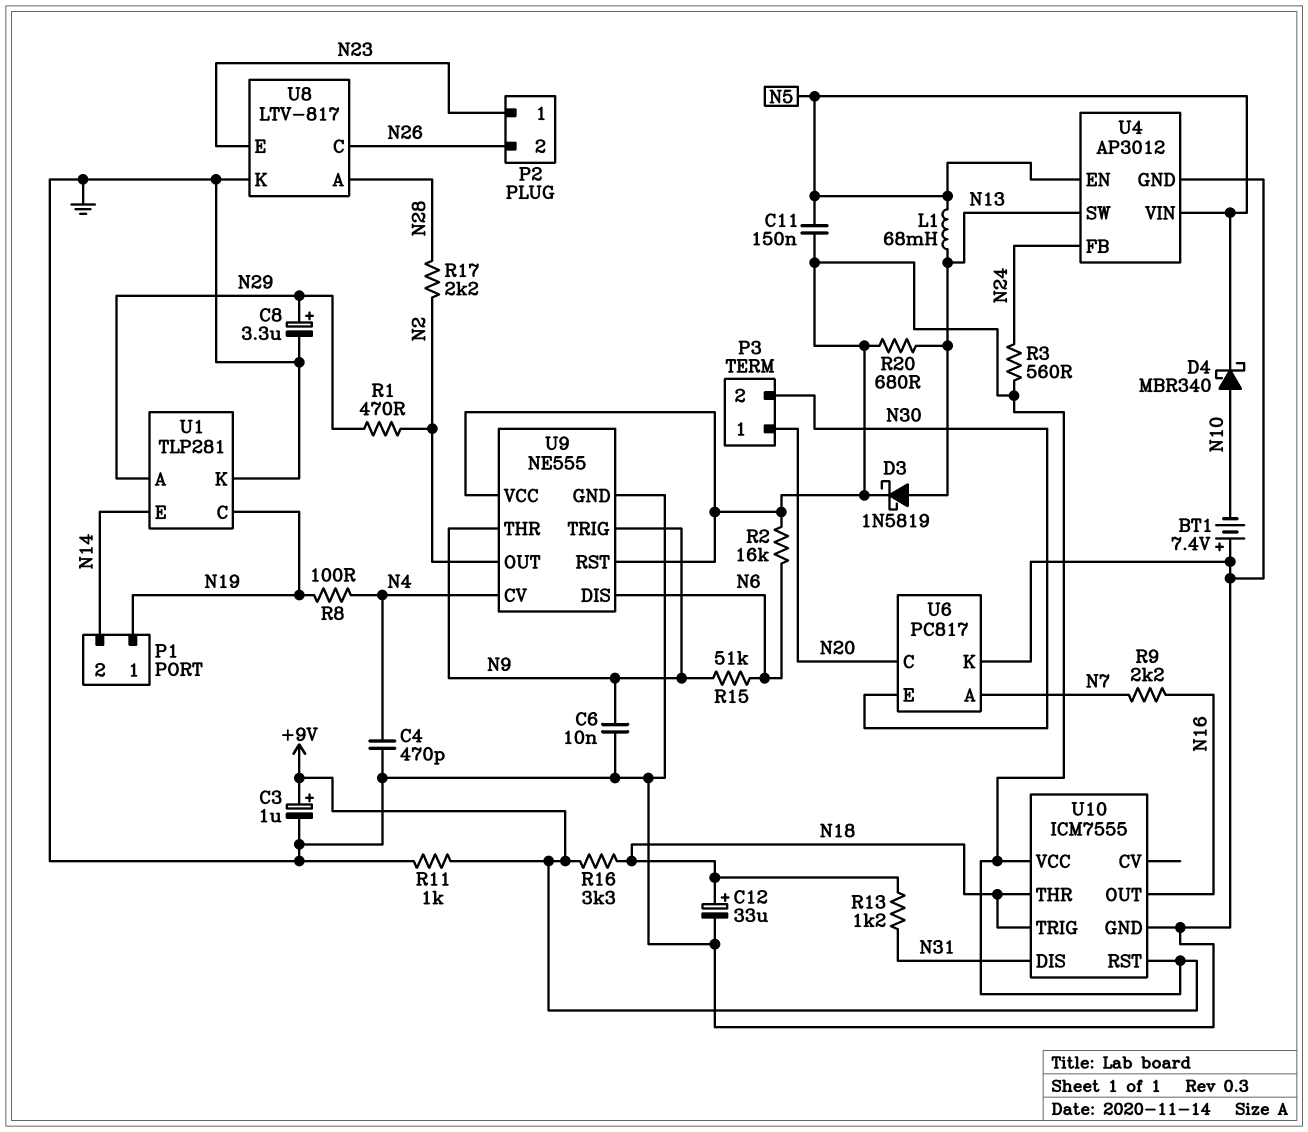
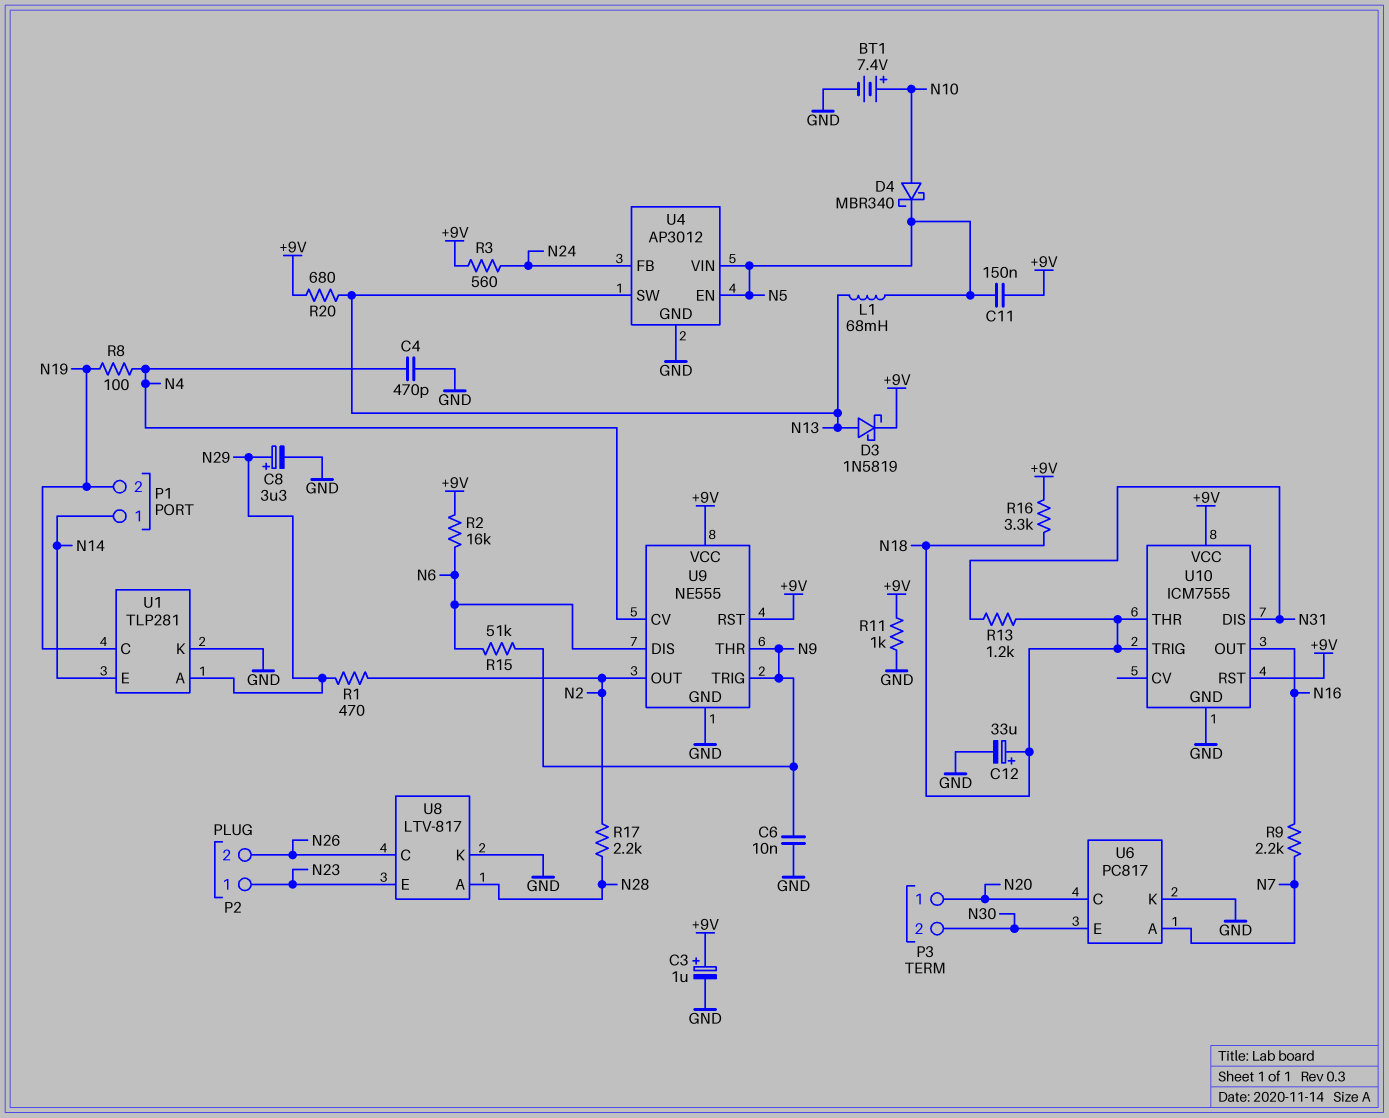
BT1: 7.4V (plus GND, minus N10) -> 7.4V (plus N10, minus GND)
P1 pin 1: N19 -> N14
P1 pin 2: N14 -> N19

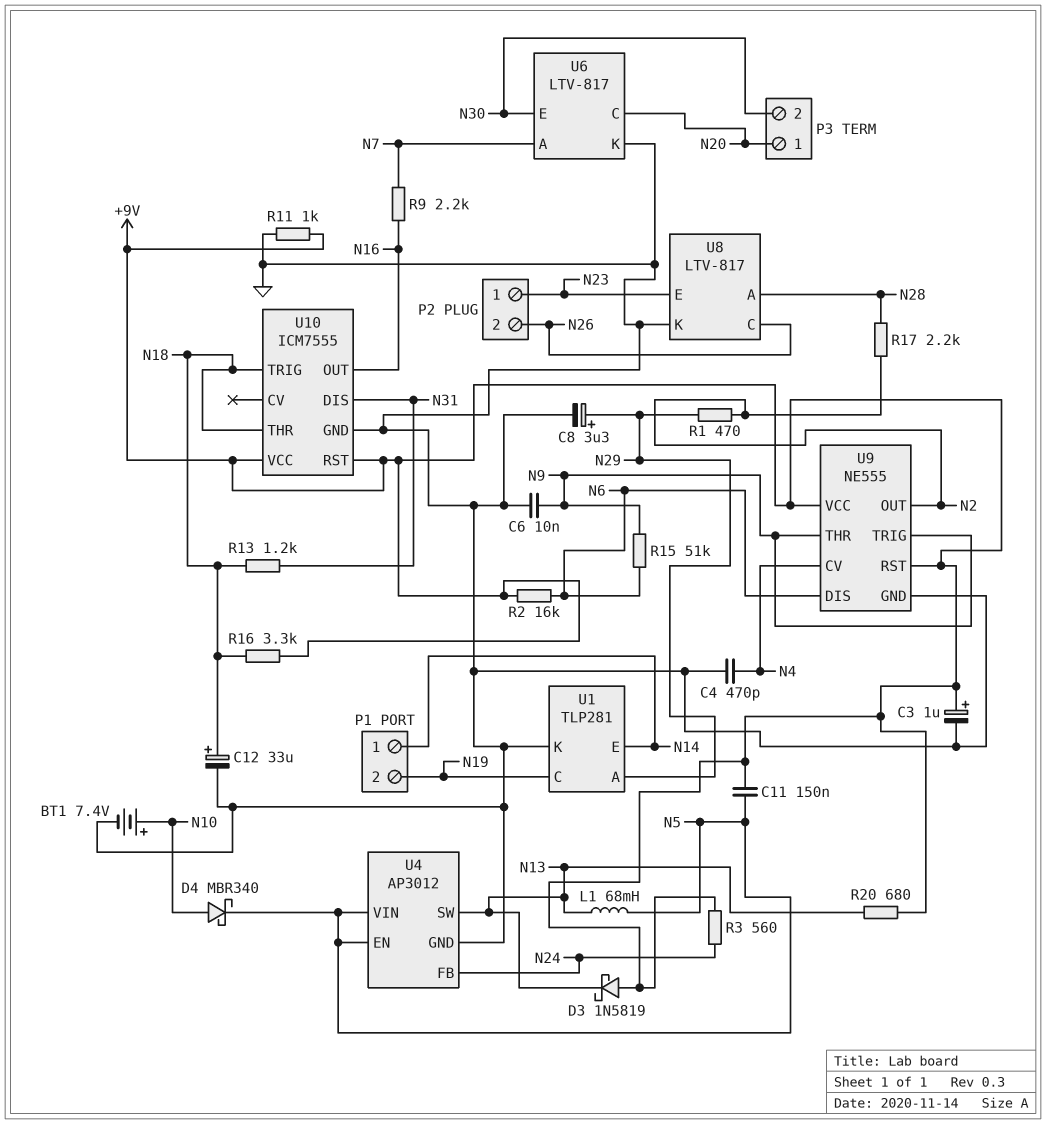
D3: schottky 1N5819 (A N13, K +9V) -> schottky 1N5819 (A +9V, K N13)
R8: 100 (N4, N19) -> none
U6: PC817 -> LTV-817

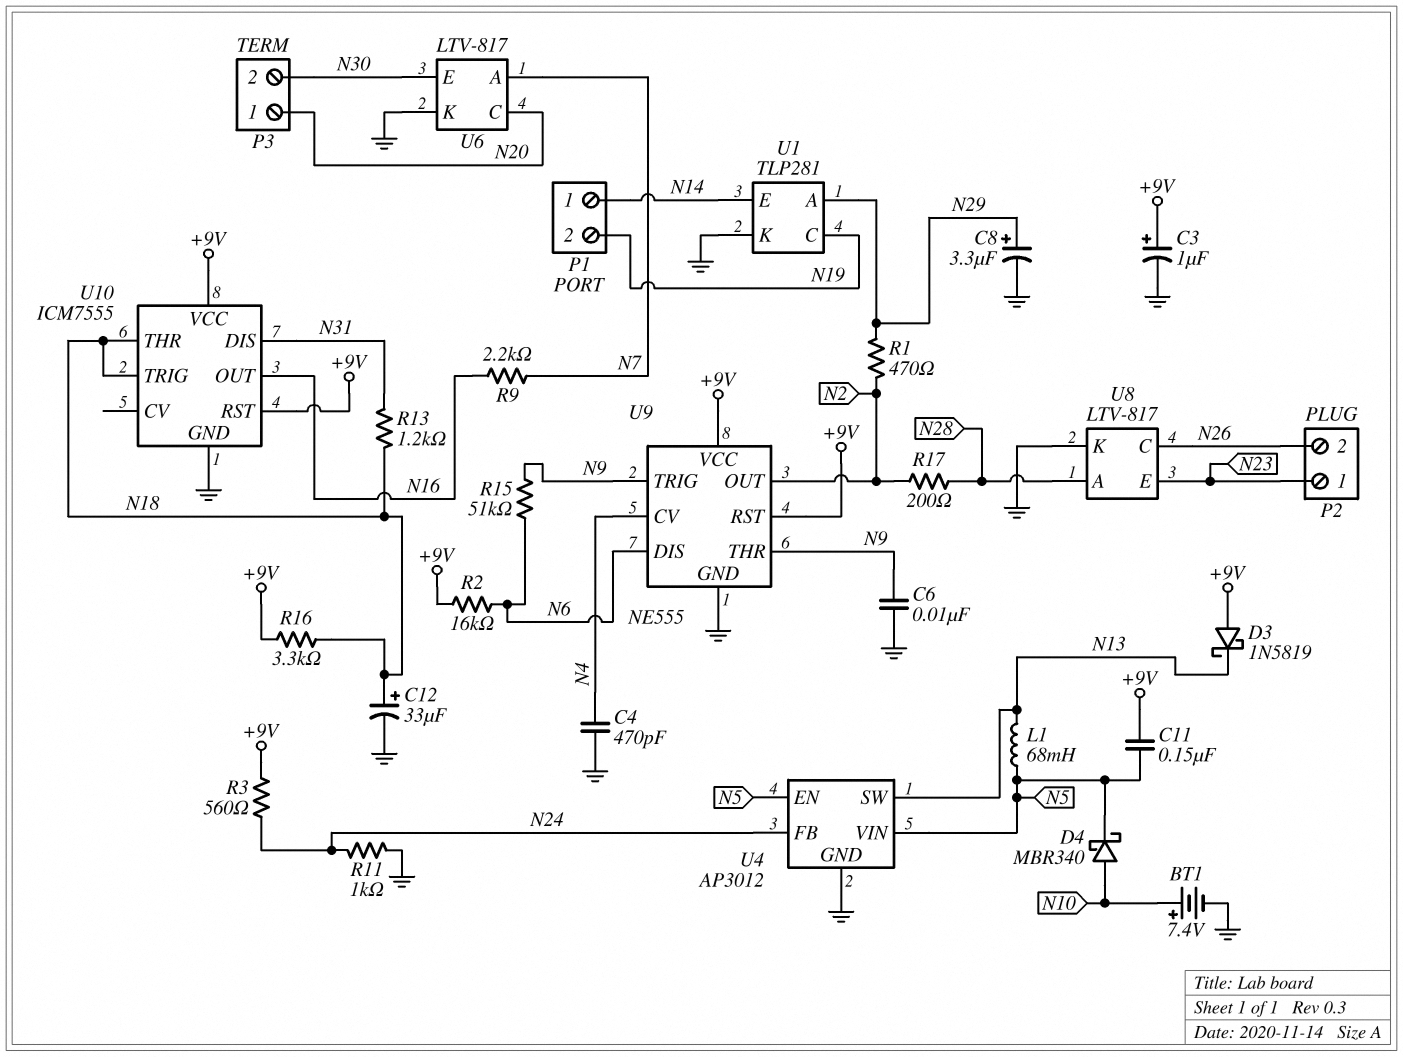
R11: 1k (+9V, GND) -> 1k (GND, N24)
R17: 2.2k (N2, N28) -> 200 (N2, N28)
R20: 680 (+9V, N13) -> none

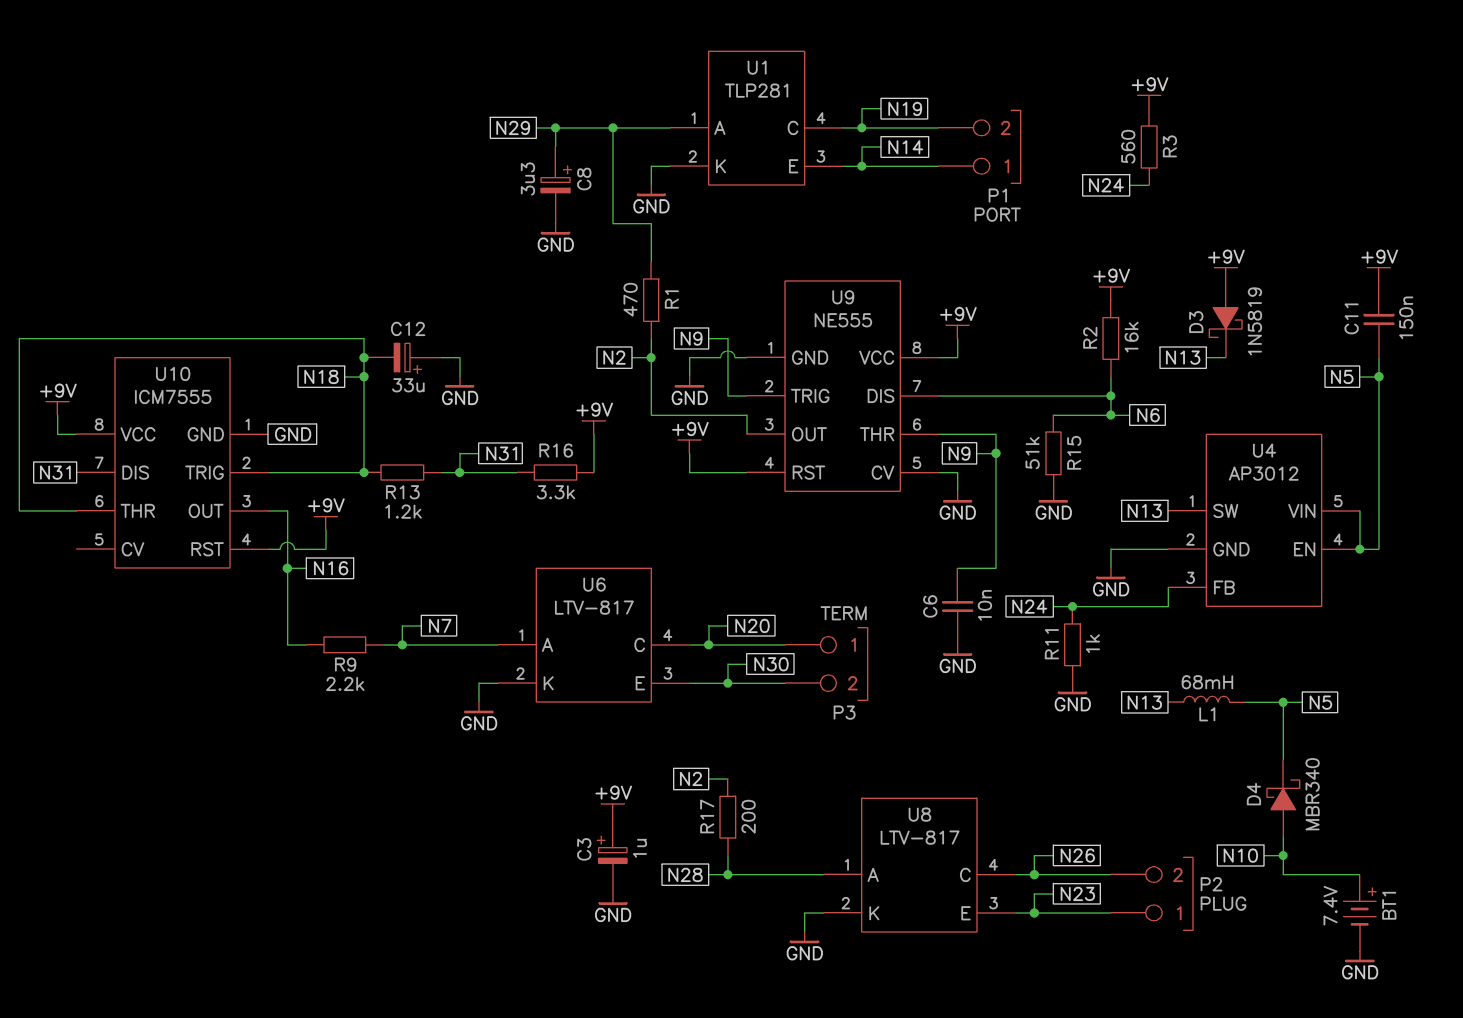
C4: 470pF (GND, N4) -> none
C12: 33uF (plus N18, minus GND) -> 33uF (plus GND, minus N18)
R15: 51k (N6, N9) -> 51k (GND, N6)
R16: 3.3k (+9V, N18) -> 3.3k (+9V, N31)
U9 pin CV: N4 -> GND

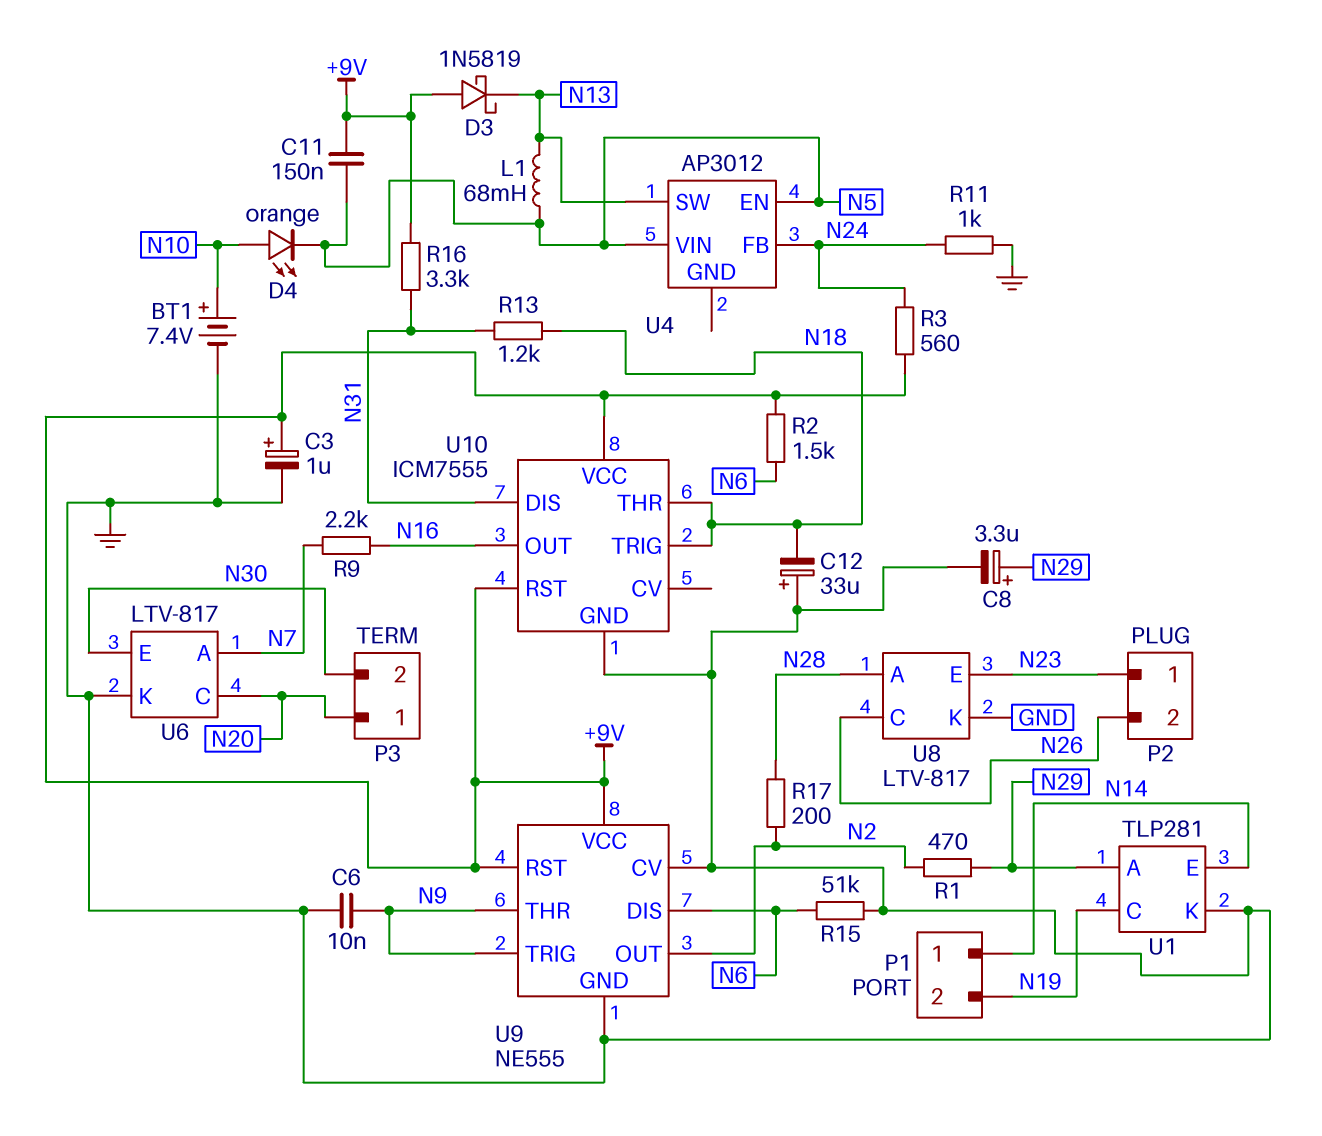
D4: schottky MBR340 (A N10, K N5) -> LED orange (A N10, K N5)
R2: 16k (+9V, N6) -> 1.5k (+9V, N6)
U4 pin GND: GND -> none

